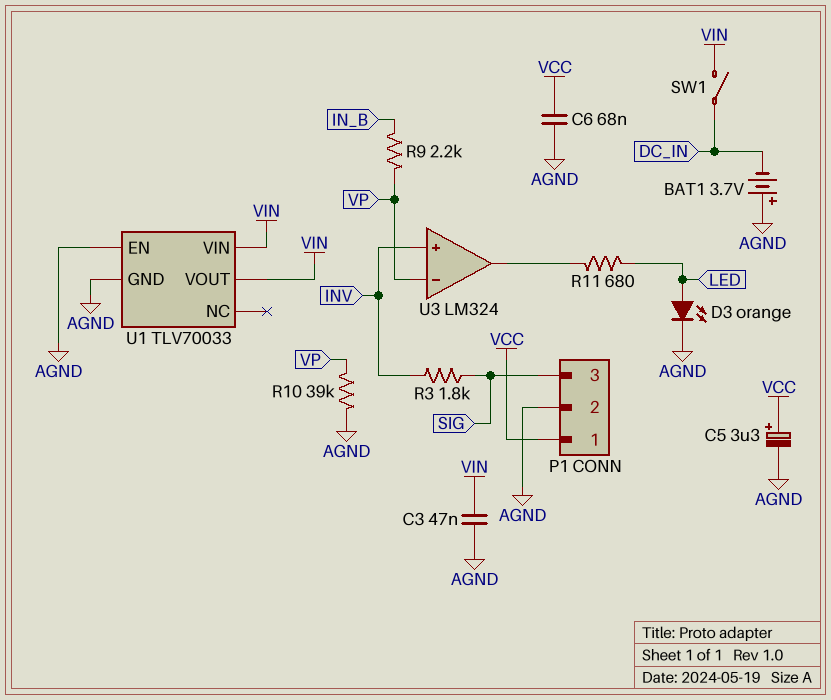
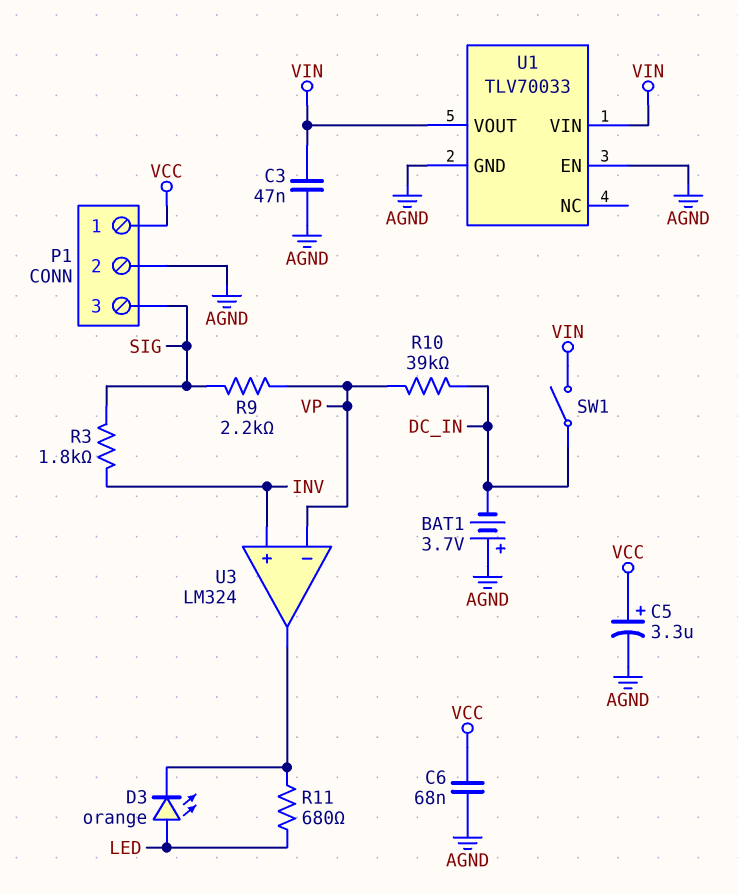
D3: LED orange (A LED, K AGND) -> LED orange (A LED, K U3/out)
R9: 2.2k (IN_B, VP) -> 2.2k (SIG, VP)
R10: 39k (AGND, VP) -> 39k (DC_IN, VP)

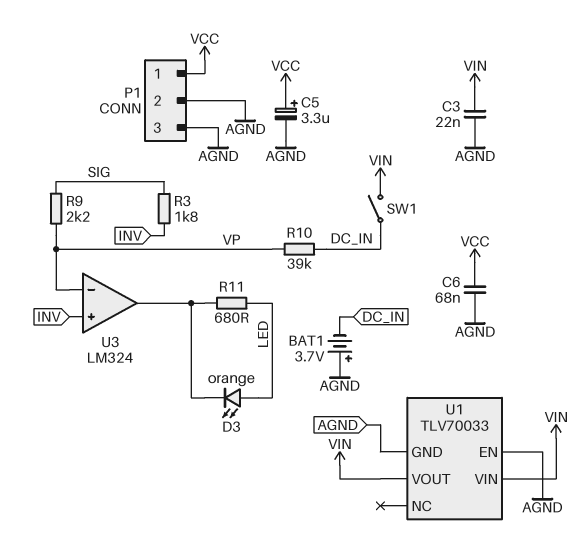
C3: 47nF (AGND, VIN) -> 22nF (AGND, VIN)
P1 pin 3: SIG -> AGND

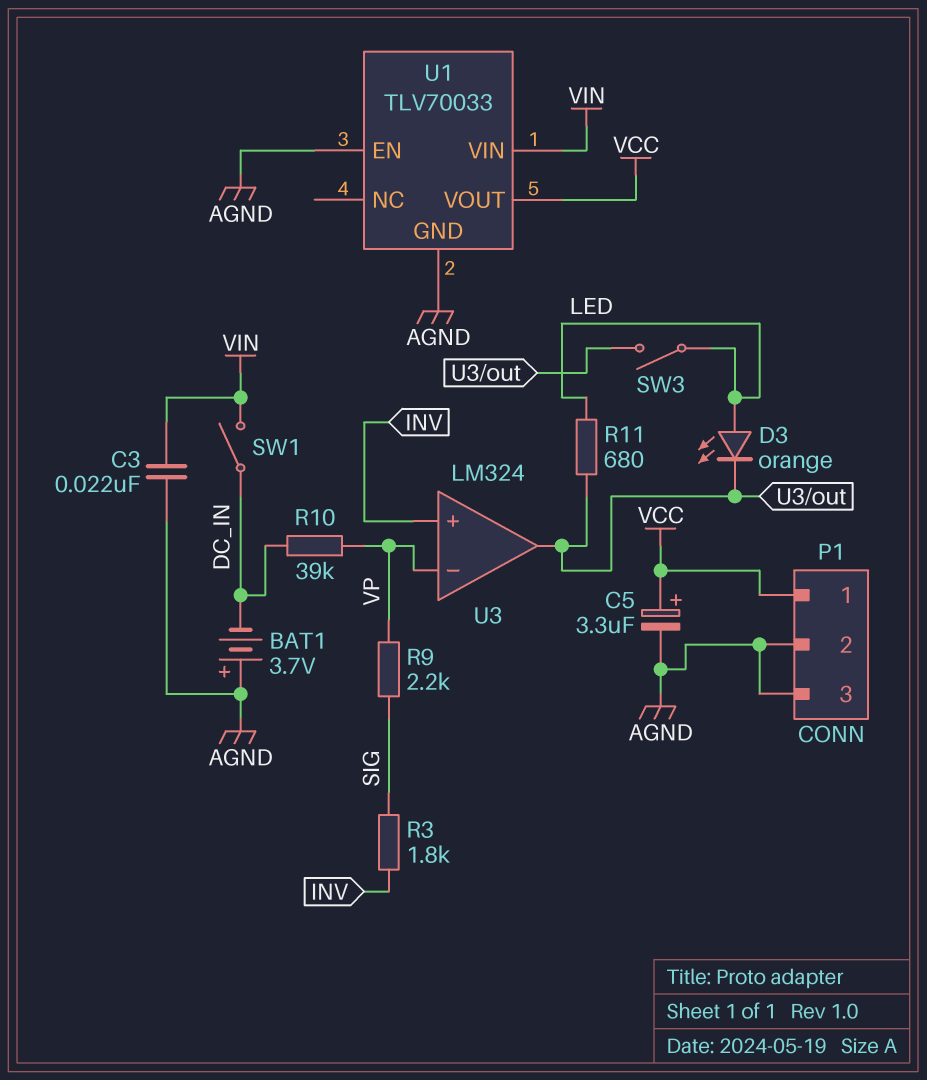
C6: 68nF (AGND, VCC) -> none
SW3: none -> switch (LED, U3/out)
U1 pin VOUT: VIN -> VCC

